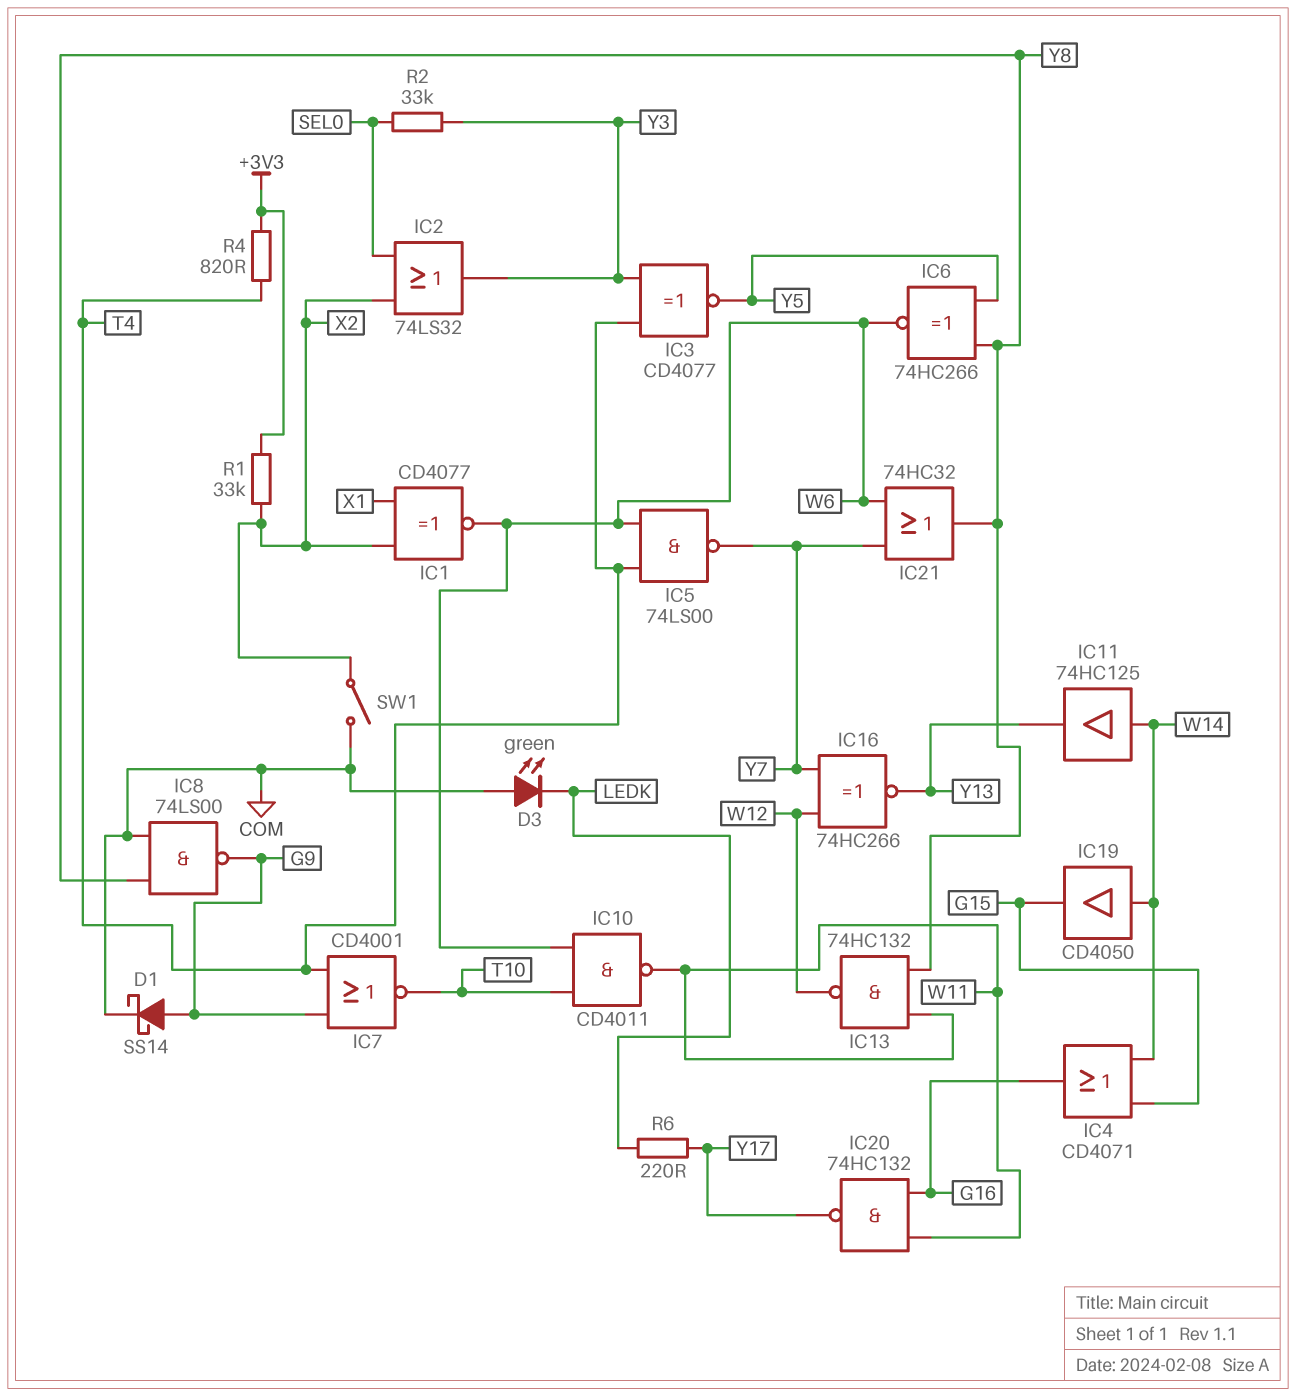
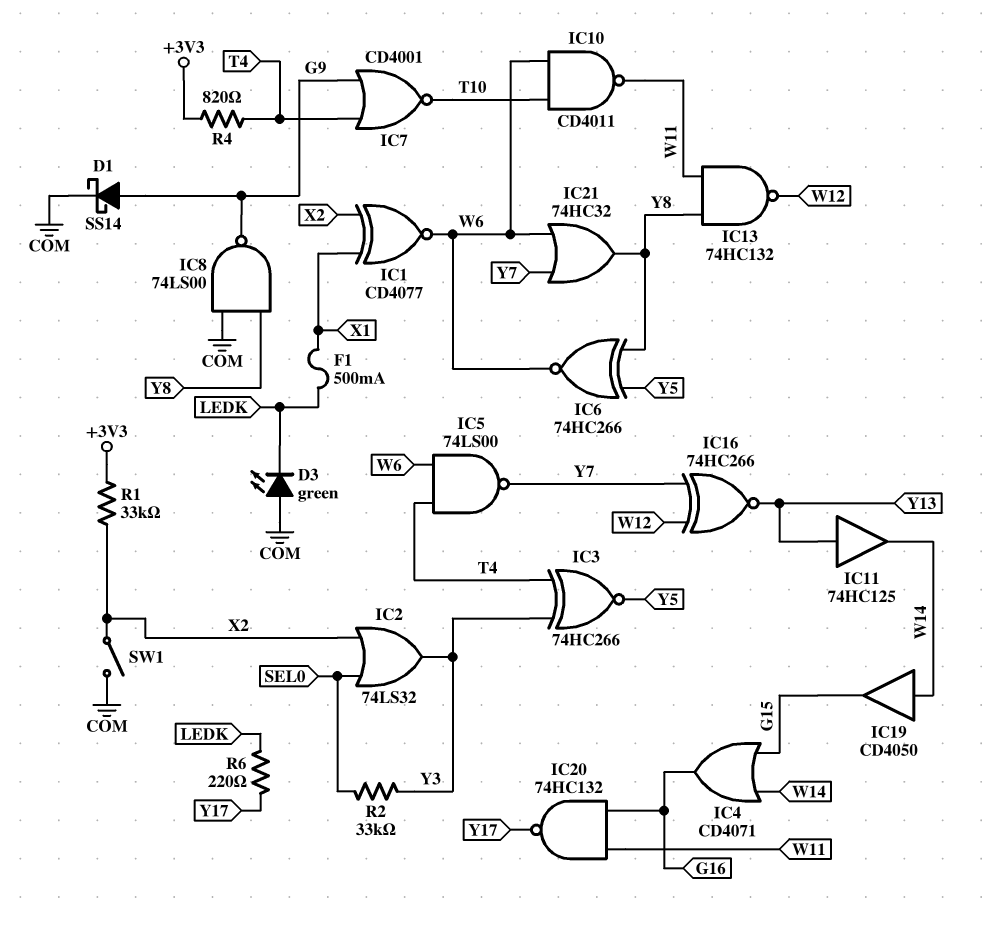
F1: none -> 500mA (LEDK, X1)
IC3: XNOR CD4077 (in T4, in Y3, out Y5) -> XNOR 74HC266 (in T4, in Y3, out Y5)
IC11: buffer 74HC125 (in W14, out Y13) -> buffer 74HC125 (in Y13, out W14)

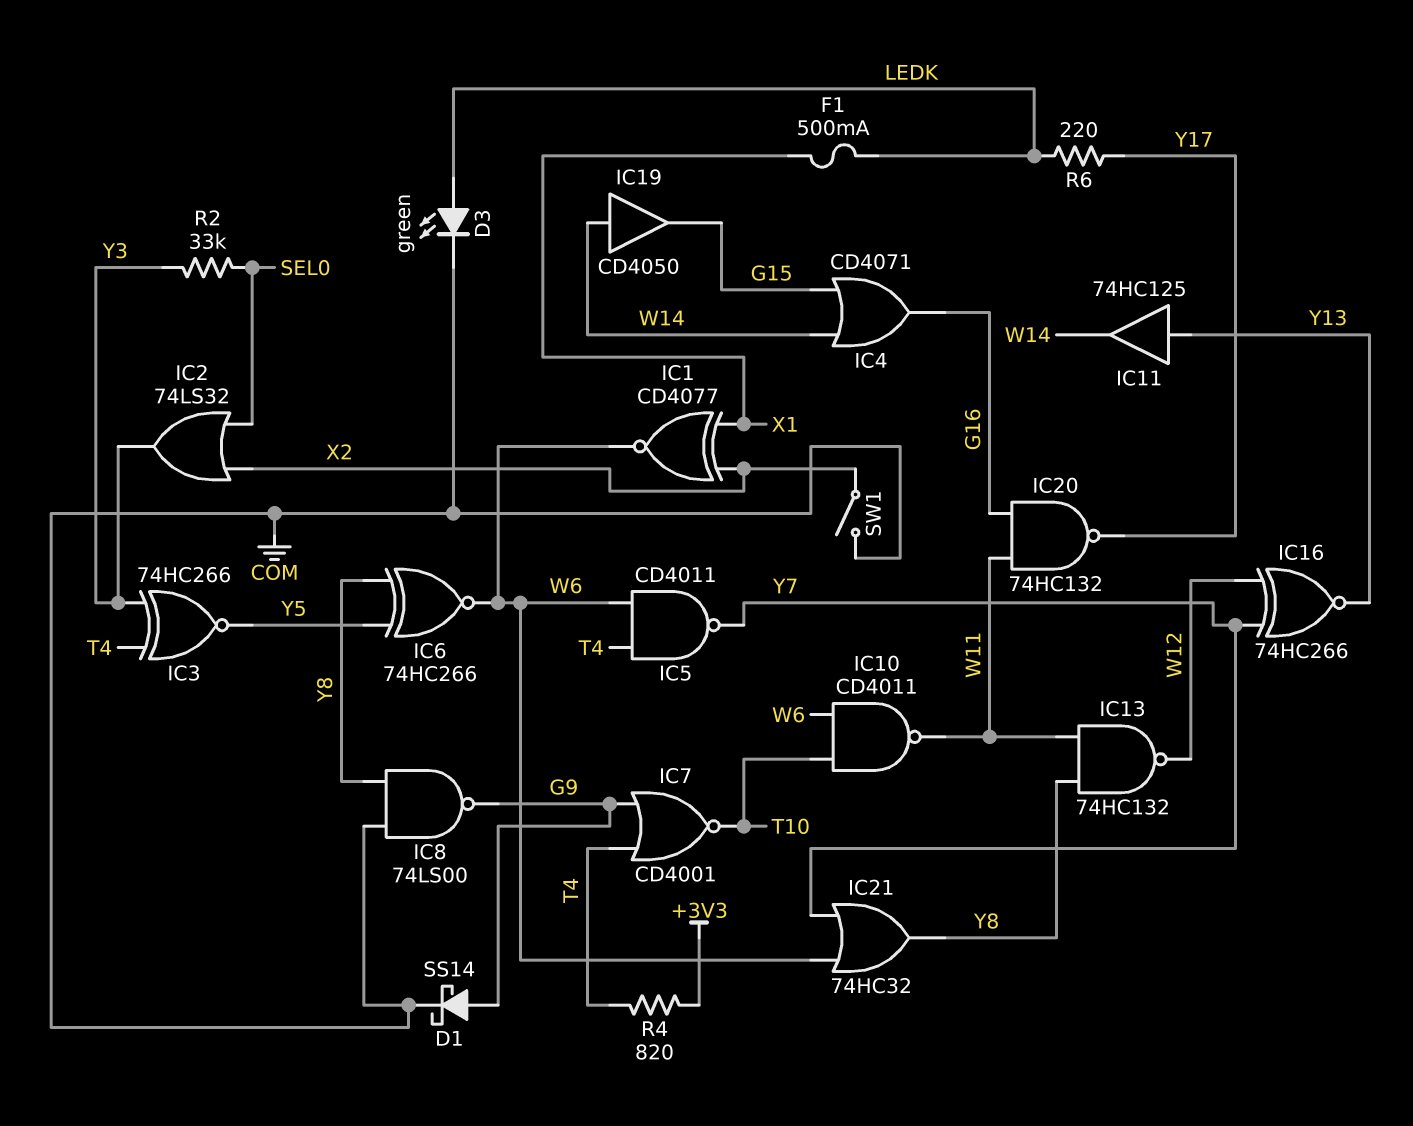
D3: LED green (A COM, K LEDK) -> LED green (A LEDK, K COM)
IC5: NAND 74LS00 (in T4, in W6, out Y7) -> NAND CD4011 (in T4, in W6, out Y7)
R1: 33k (+3V3, X2) -> none

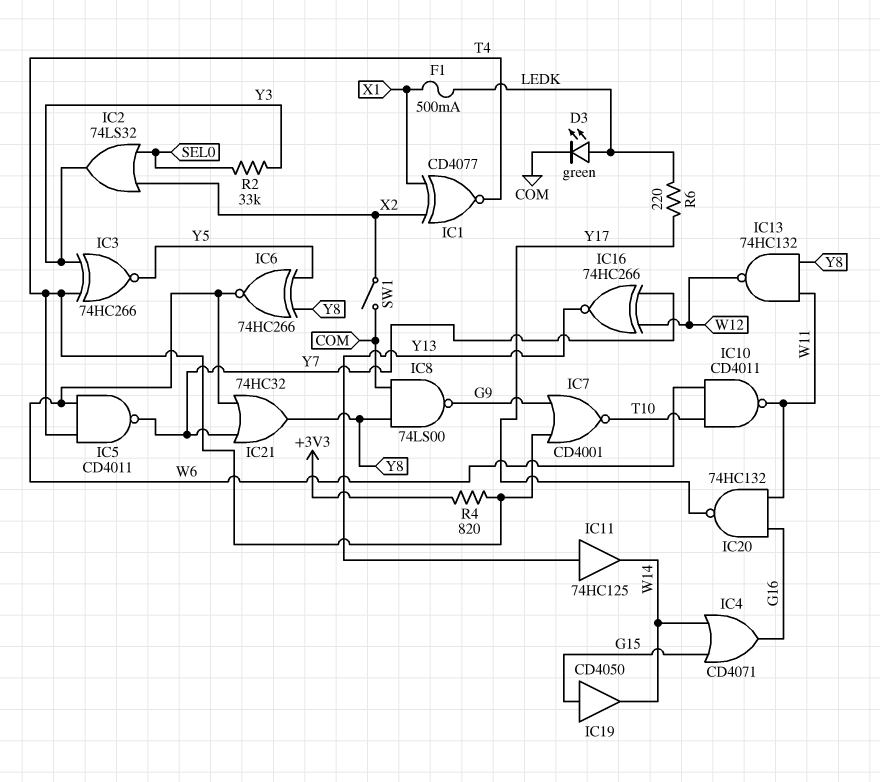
D1: schottky SS14 (A G9, K COM) -> none
IC1: XNOR CD4077 (in X1, in X2, out W6) -> XNOR CD4077 (in X1, in X2, out T4)
IC19: buffer CD4050 (in W14, out G15) -> buffer CD4050 (in G15, out W14)

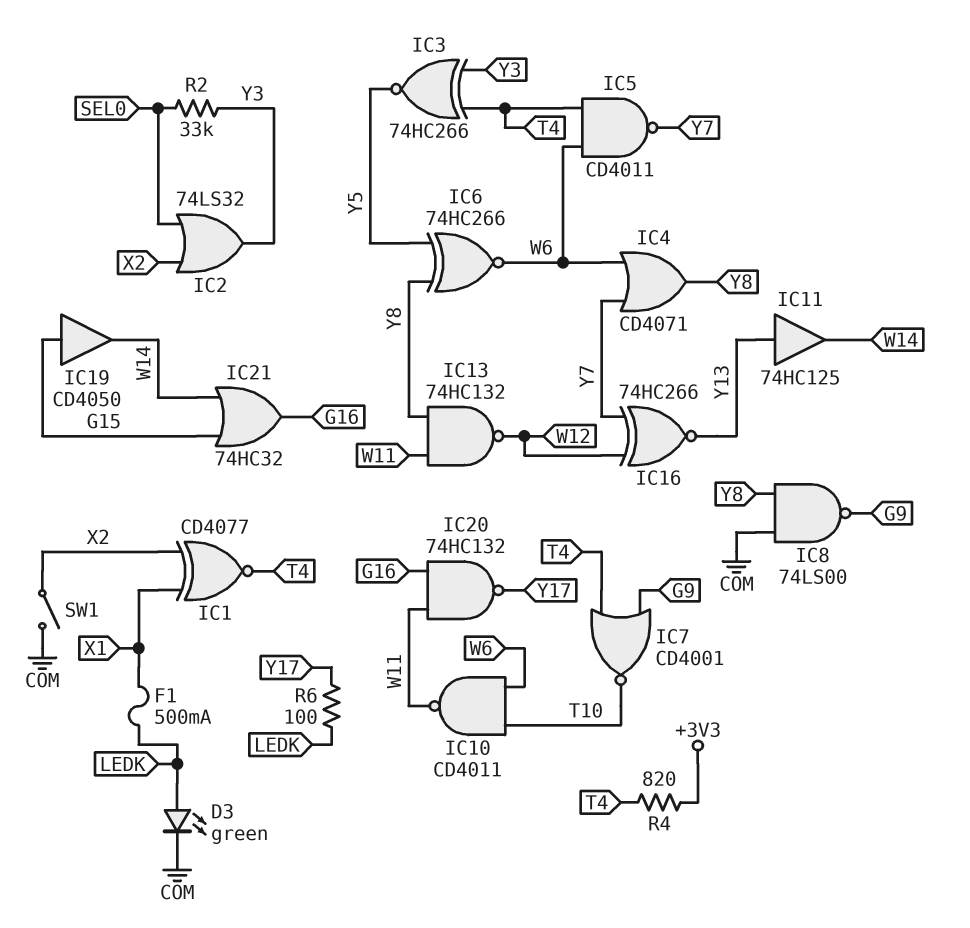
IC4: OR CD4071 (in G15, in W14, out G16) -> OR CD4071 (in W6, in Y7, out Y8)
IC21: OR 74HC32 (in W6, in Y7, out Y8) -> OR 74HC32 (in G15, in W14, out G16)
R6: 220 (LEDK, Y17) -> 100 (LEDK, Y17)

